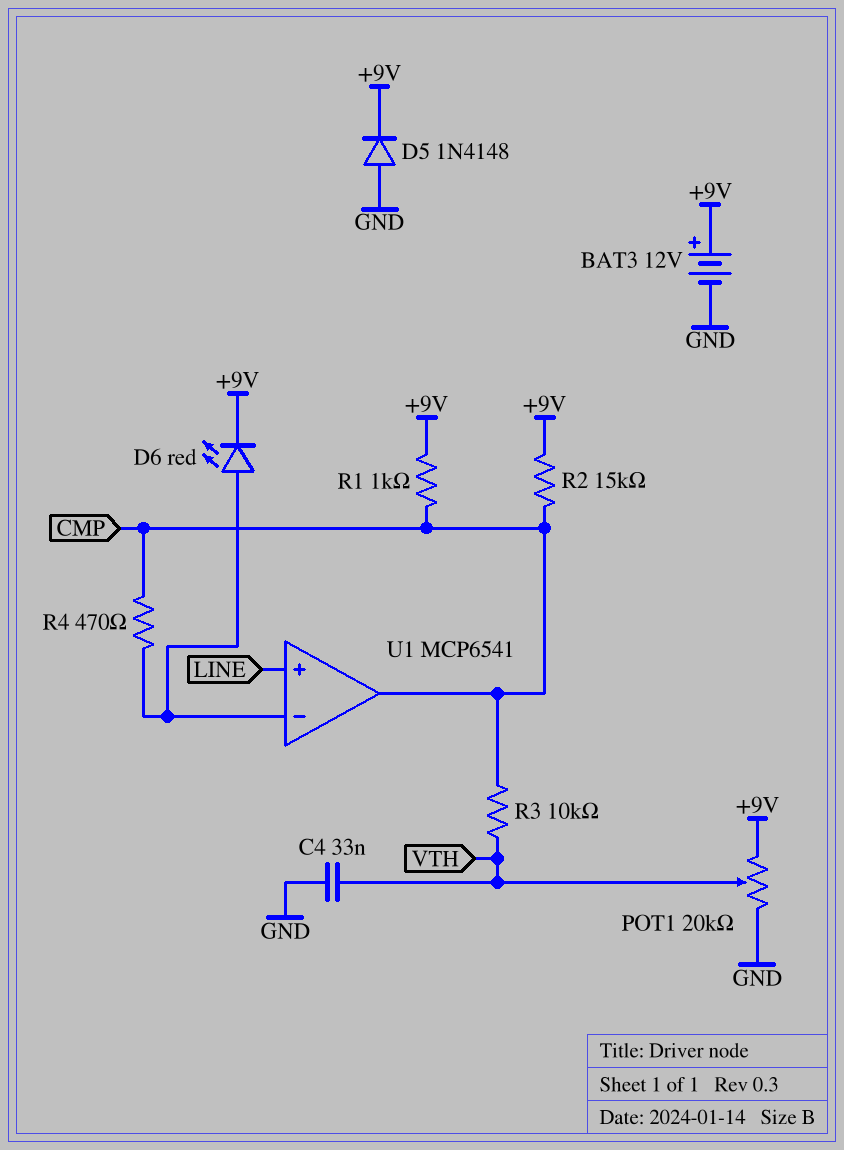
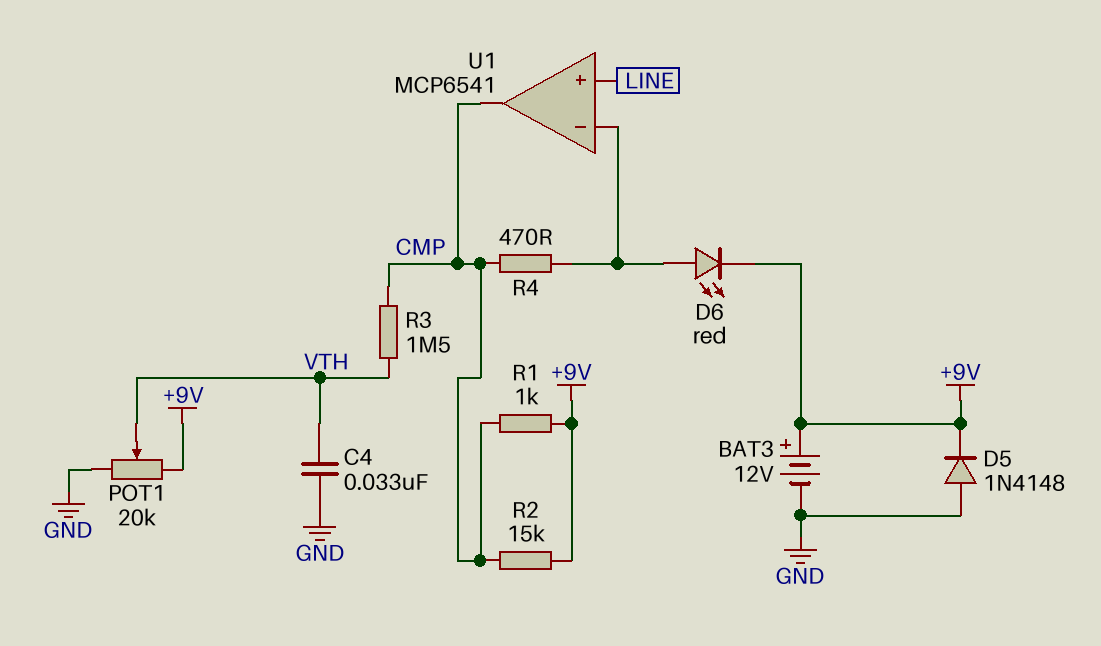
R3: 10k (CMP, VTH) -> 1.5M (CMP, VTH)

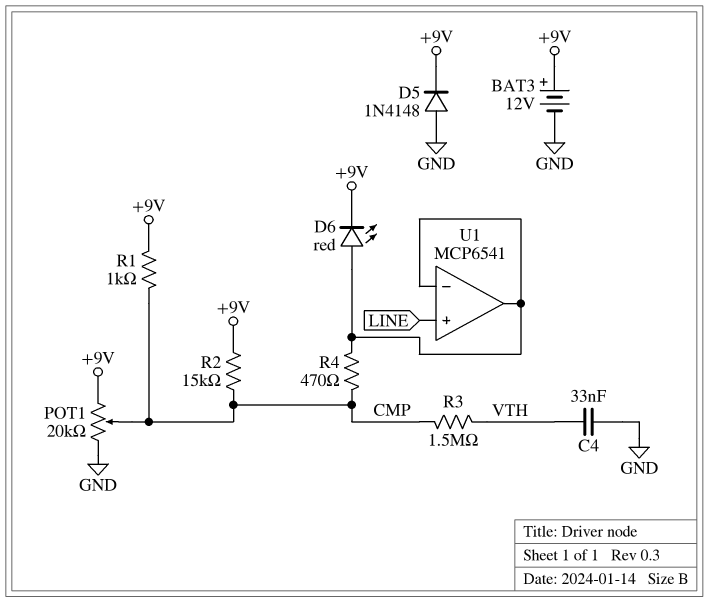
POT1: 20k (+9V, GND, wiper VTH) -> 20k (+9V, GND, wiper CMP)
U1 pin out: CMP -> U1/in-

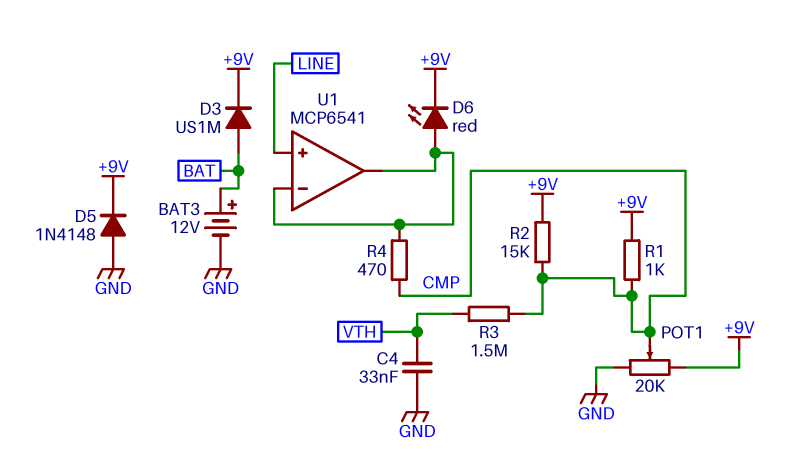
BAT3: 12V (plus +9V, minus GND) -> 12V (plus BAT, minus GND)
D3: none -> diode US1M (A BAT, K +9V)

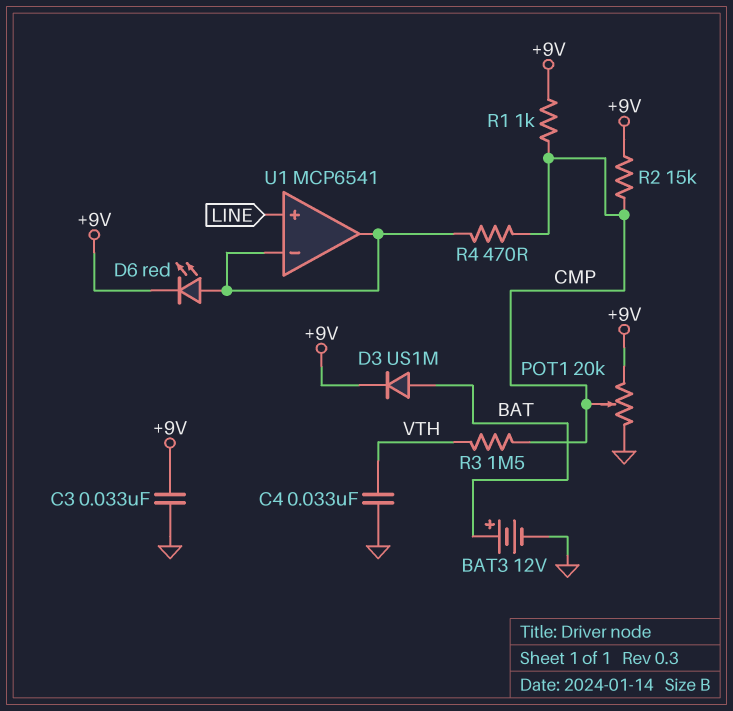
C3: none -> 33nF (+9V, GND)
D5: diode 1N4148 (A GND, K +9V) -> none

